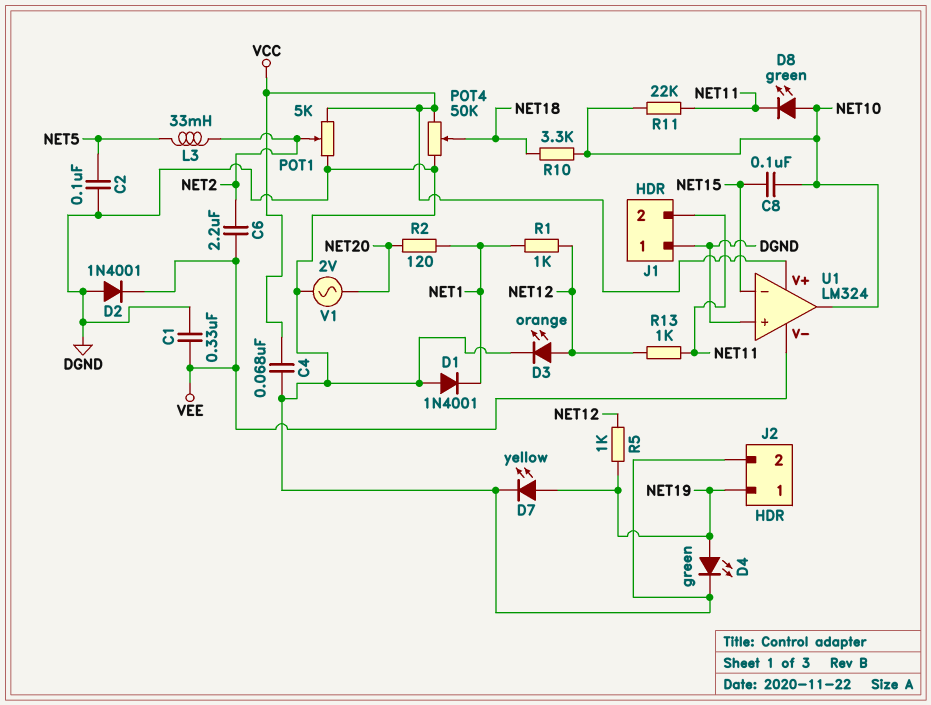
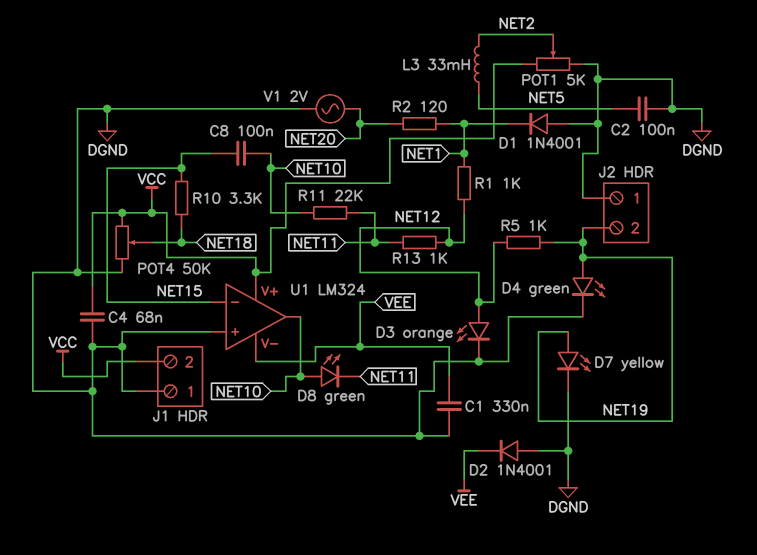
C6: 2.2uF (NET2, VEE) -> none
J1 pin 2: NET11 -> VCC
J2 pin 1: NET19 -> DGND
J2 pin 2: DGND -> NET19
R10: 3.3k (NET10, NET18) -> 3.3k (NET15, NET18)

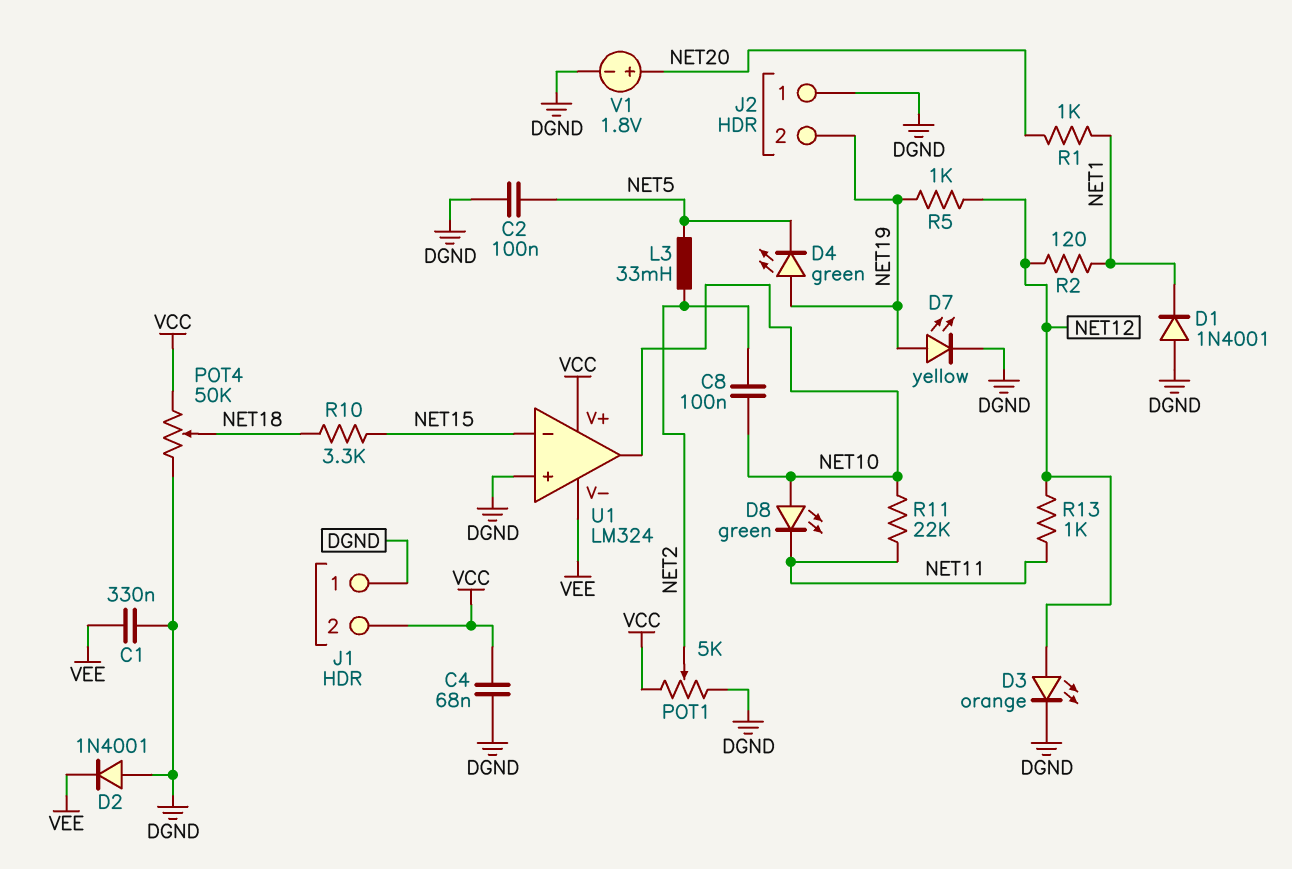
C8: 100nF (NET10, NET15) -> 100nF (NET2, NET10)
D4: LED green (A NET19, K DGND) -> LED green (A NET19, K NET5)
R1: 1k (NET1, NET12) -> 1k (NET1, NET20)
R2: 120 (NET1, NET20) -> 120 (NET1, NET12)
V1: AC 2V (DGND, NET20) -> 1.8V (plus NET20, minus DGND)

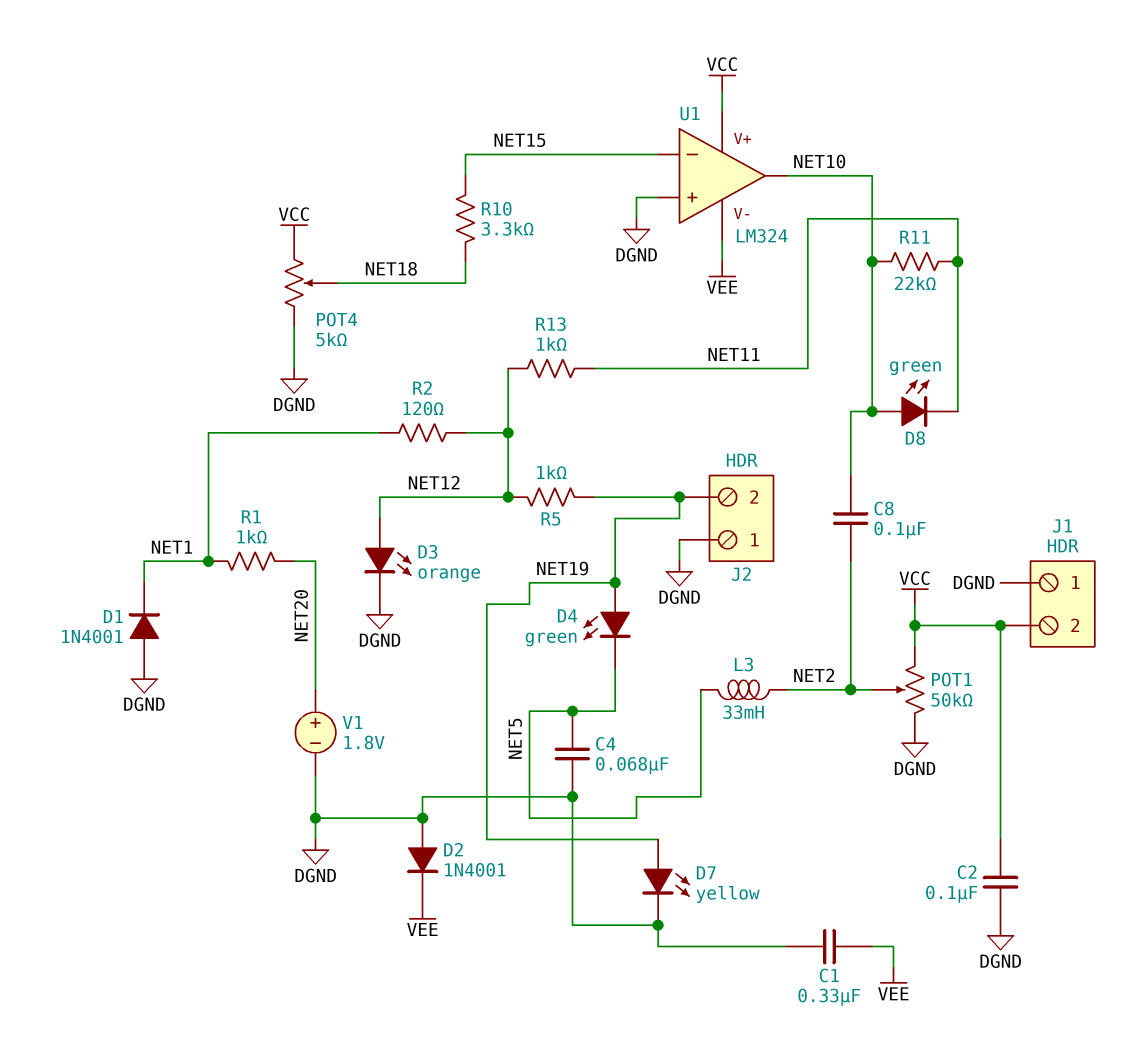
C2: 100nF (DGND, NET5) -> 100nF (DGND, VCC)
C4: 68nF (DGND, VCC) -> 68nF (DGND, NET5)
POT1: 5k (DGND, VCC, wiper NET2) -> 50k (DGND, VCC, wiper NET2)
POT4: 50k (DGND, VCC, wiper NET18) -> 5k (DGND, VCC, wiper NET18)

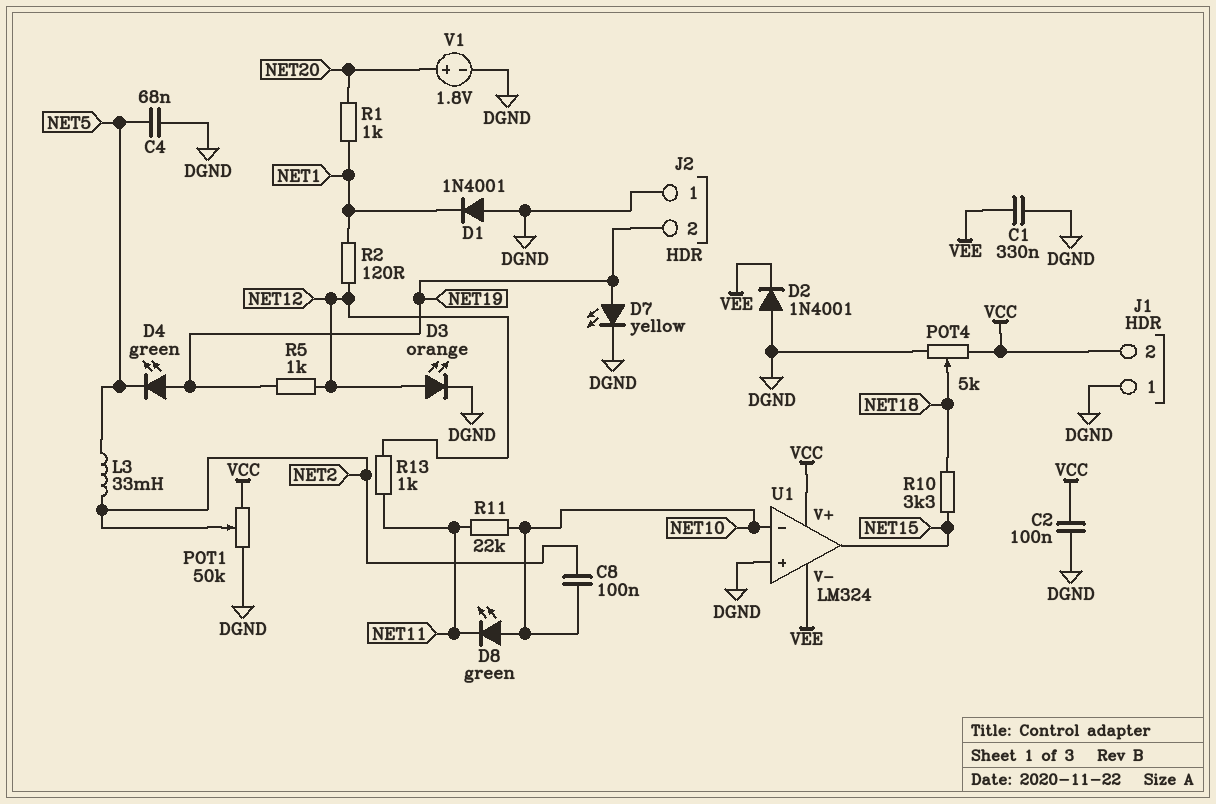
U1 pin in-: NET15 -> NET10
U1 pin out: NET10 -> NET15

